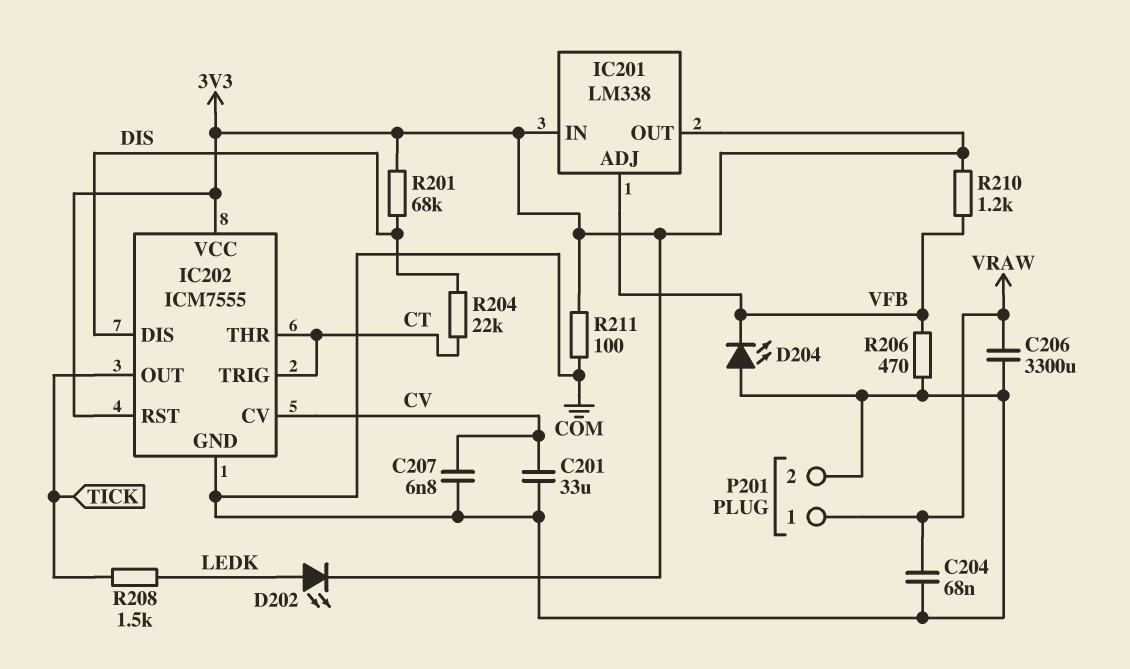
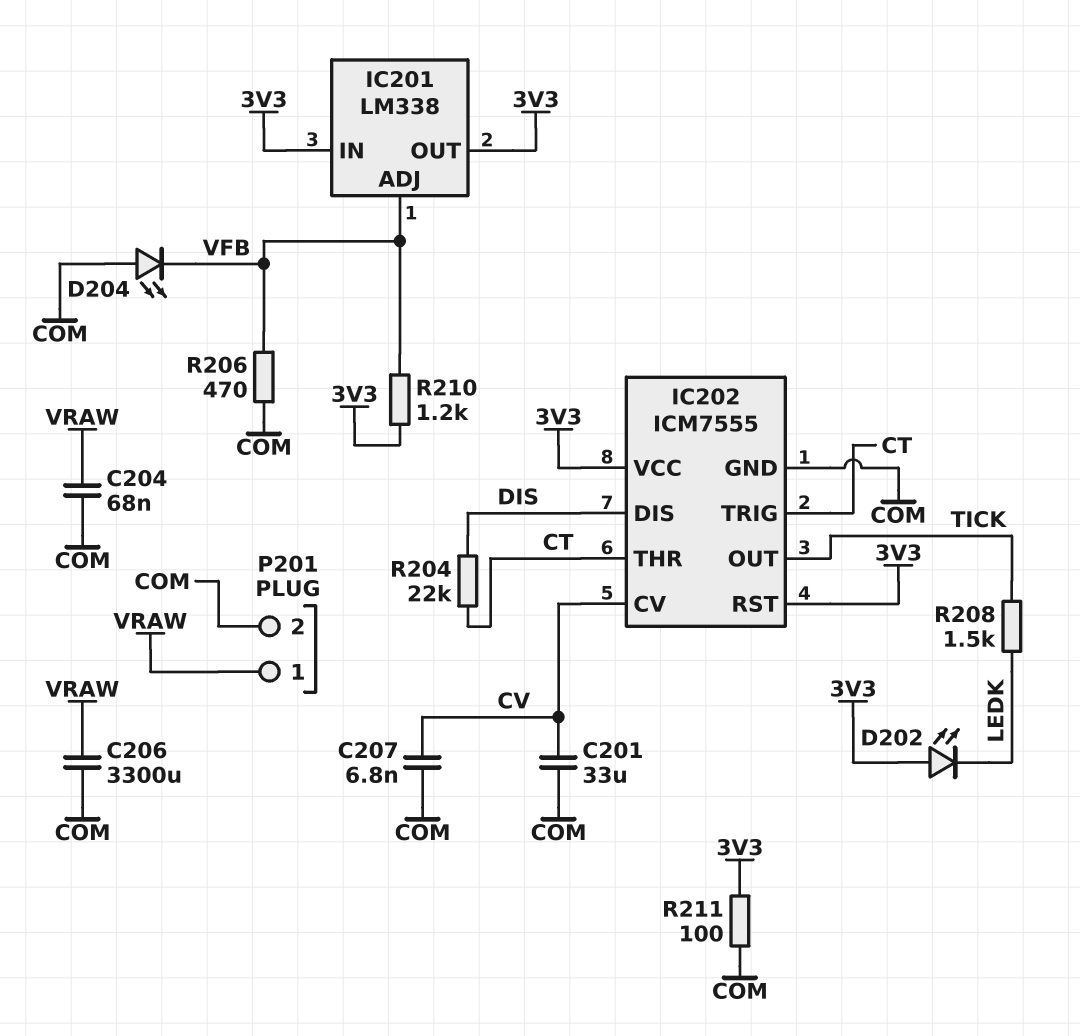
D202: LED (A LEDK, K 3V3) -> LED (A 3V3, K LEDK)
R201: 68k (3V3, DIS) -> none

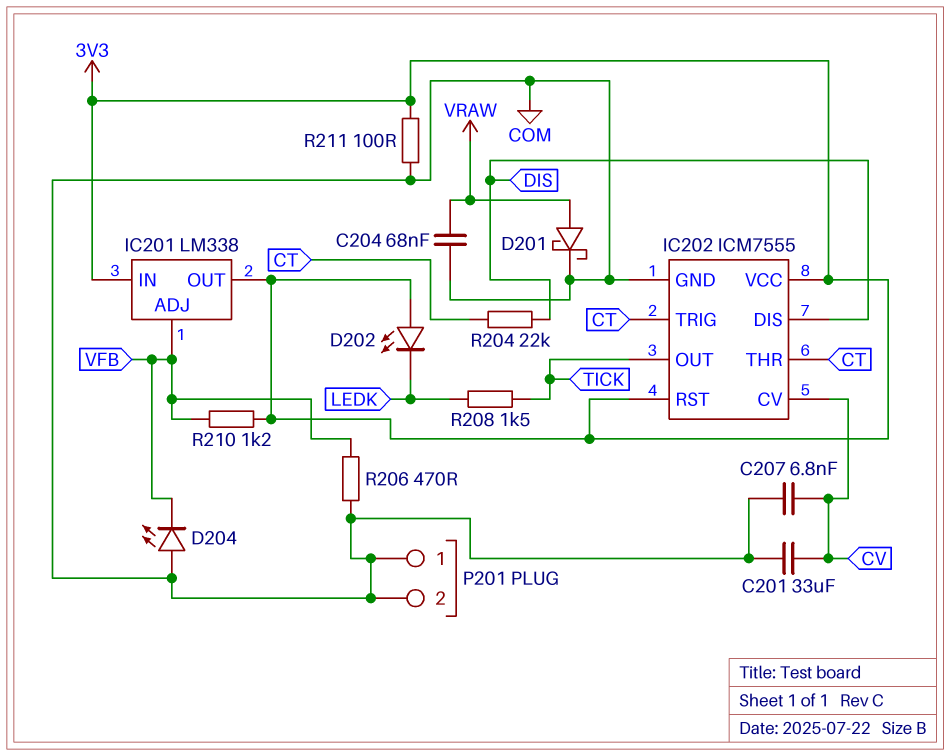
C206: 3300uF (COM, VRAW) -> none
D201: none -> schottky (A VRAW, K COM)
P201 pin 1: VRAW -> COM

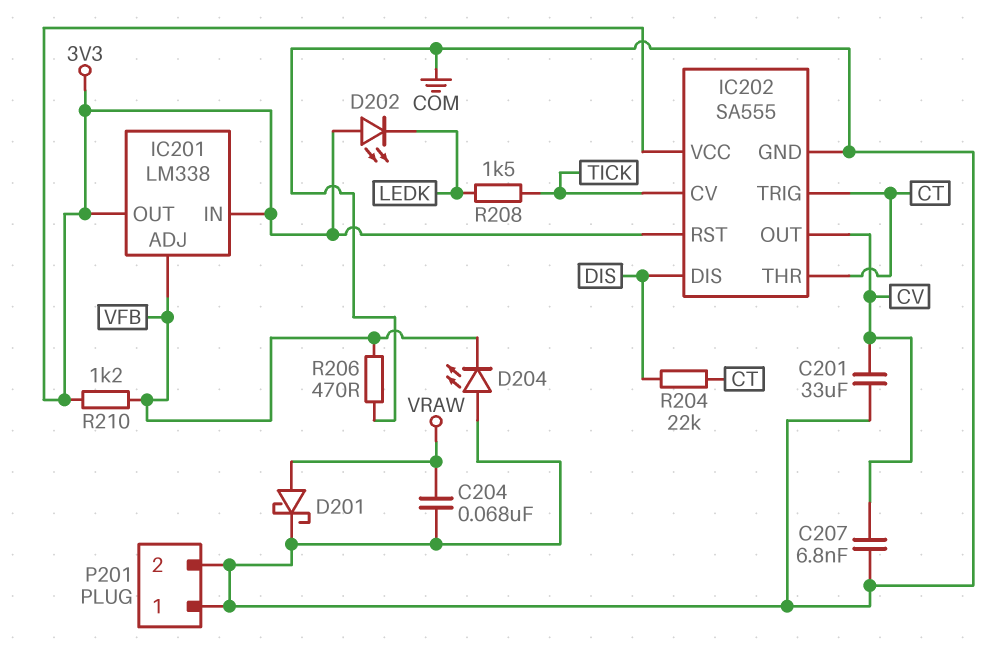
IC202: ICM7555 -> SA555
IC202 pin CV: CV -> TICK
IC202 pin OUT: TICK -> CV
R211: 100 (3V3, COM) -> none

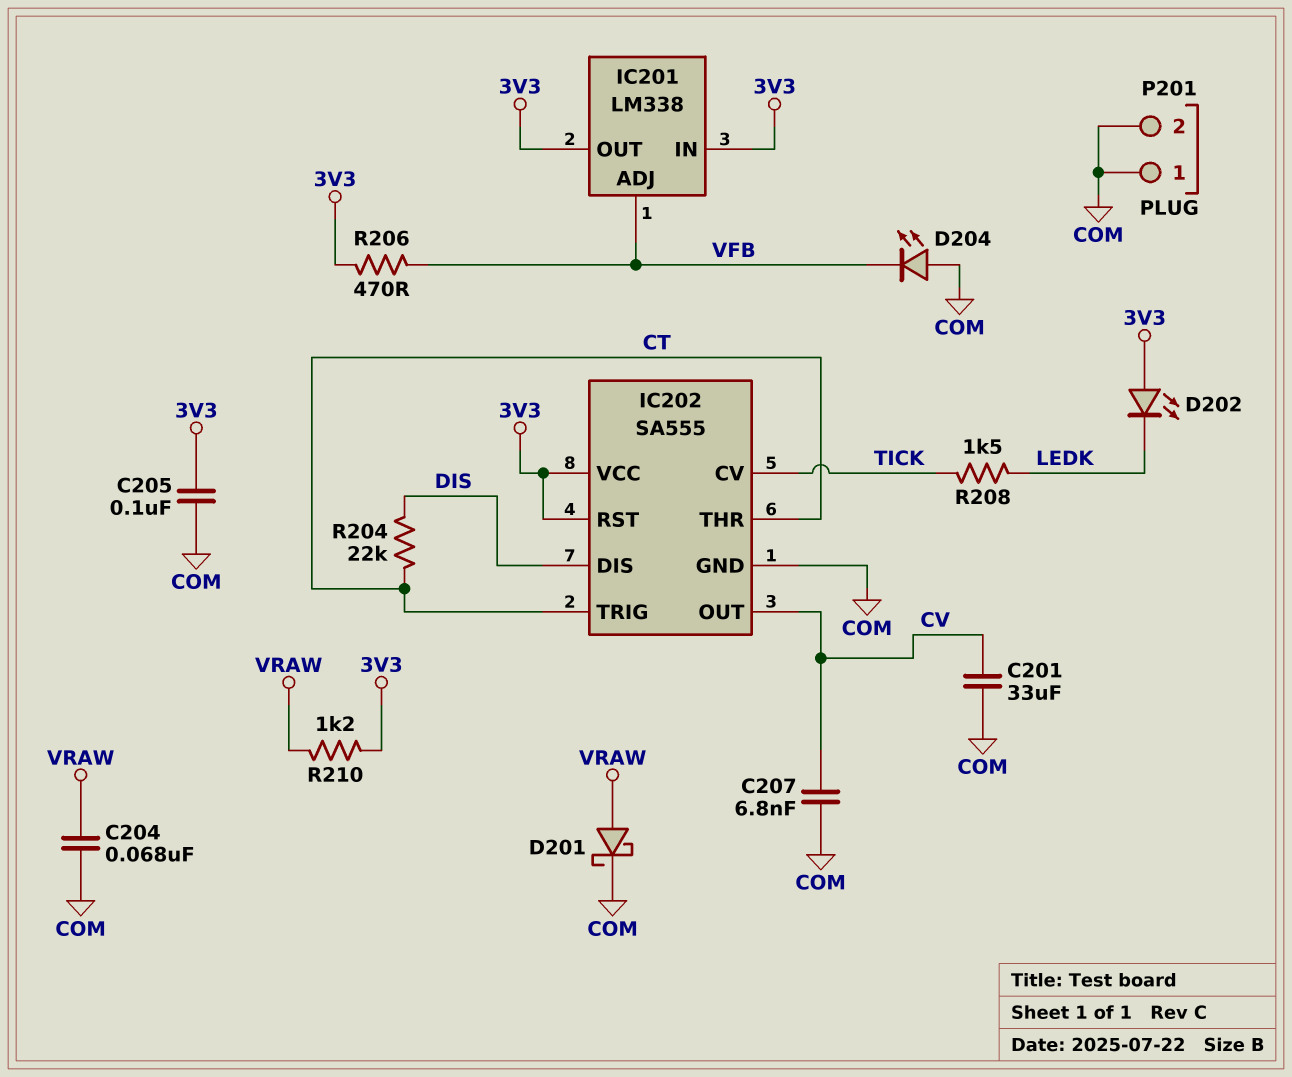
C205: none -> 100nF (3V3, COM)
R206: 470 (COM, VFB) -> 470 (3V3, VFB)
R210: 1.2k (3V3, VFB) -> 1.2k (3V3, VRAW)

